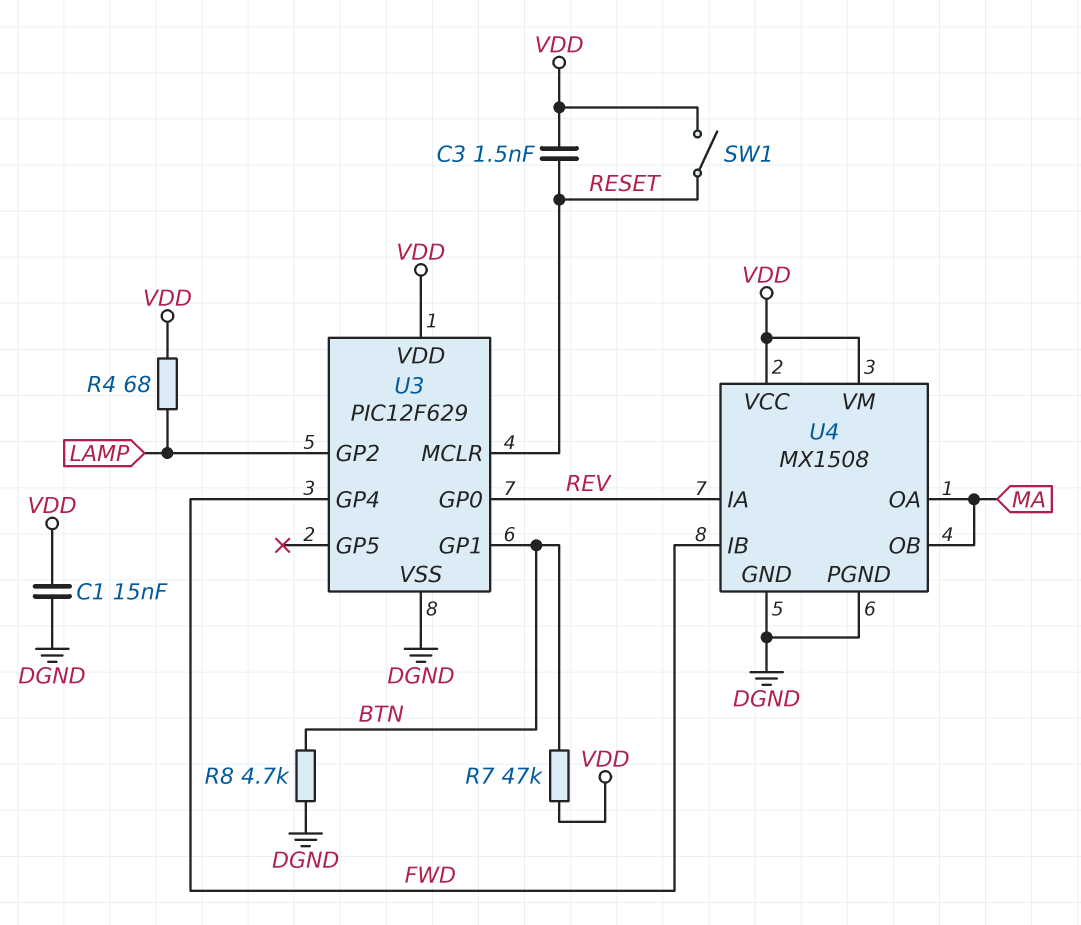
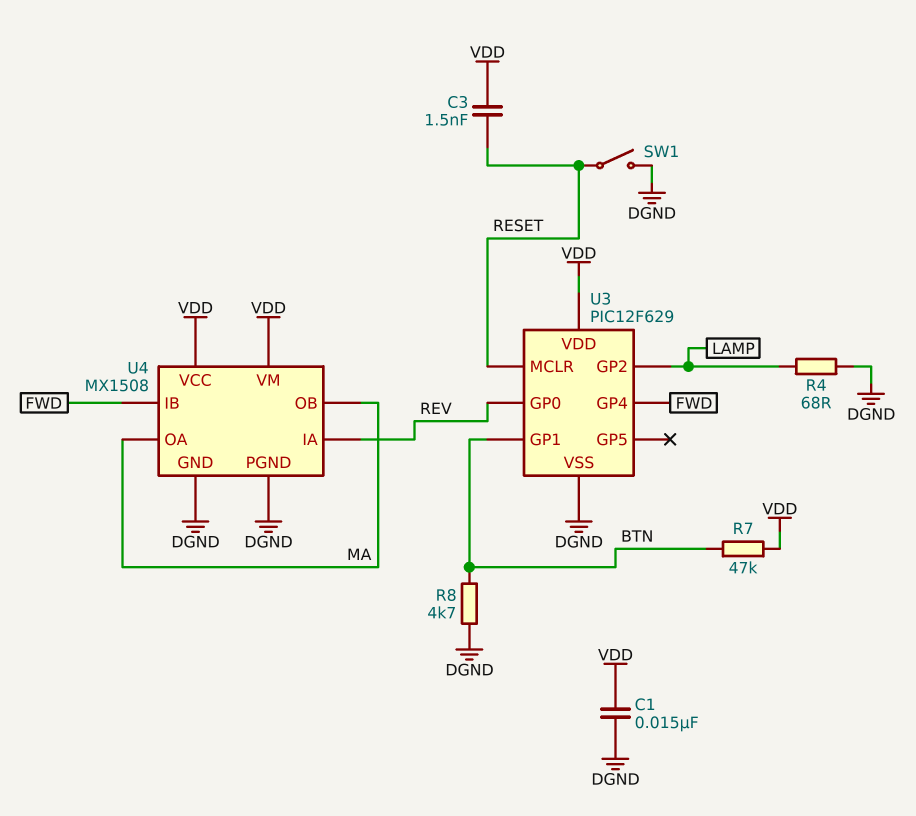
R4: 68 (LAMP, VDD) -> 68 (DGND, LAMP)
SW1: switch (RESET, VDD) -> switch (DGND, RESET)

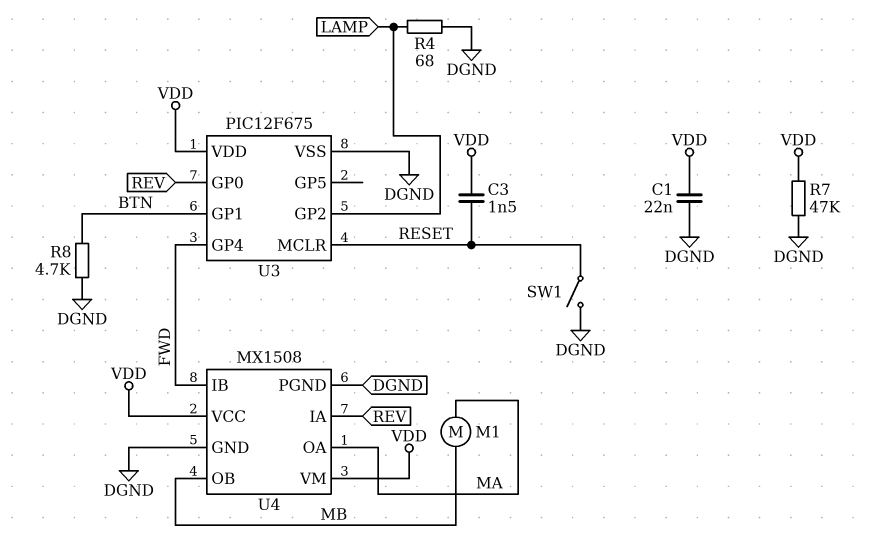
C1: 15nF (DGND, VDD) -> 22nF (DGND, VDD)
M1: none -> motor (MA, MB)
R7: 47k (BTN, VDD) -> 47k (DGND, VDD)
U3: PIC12F629 -> PIC12F675
U4 pin OB: MA -> MB

